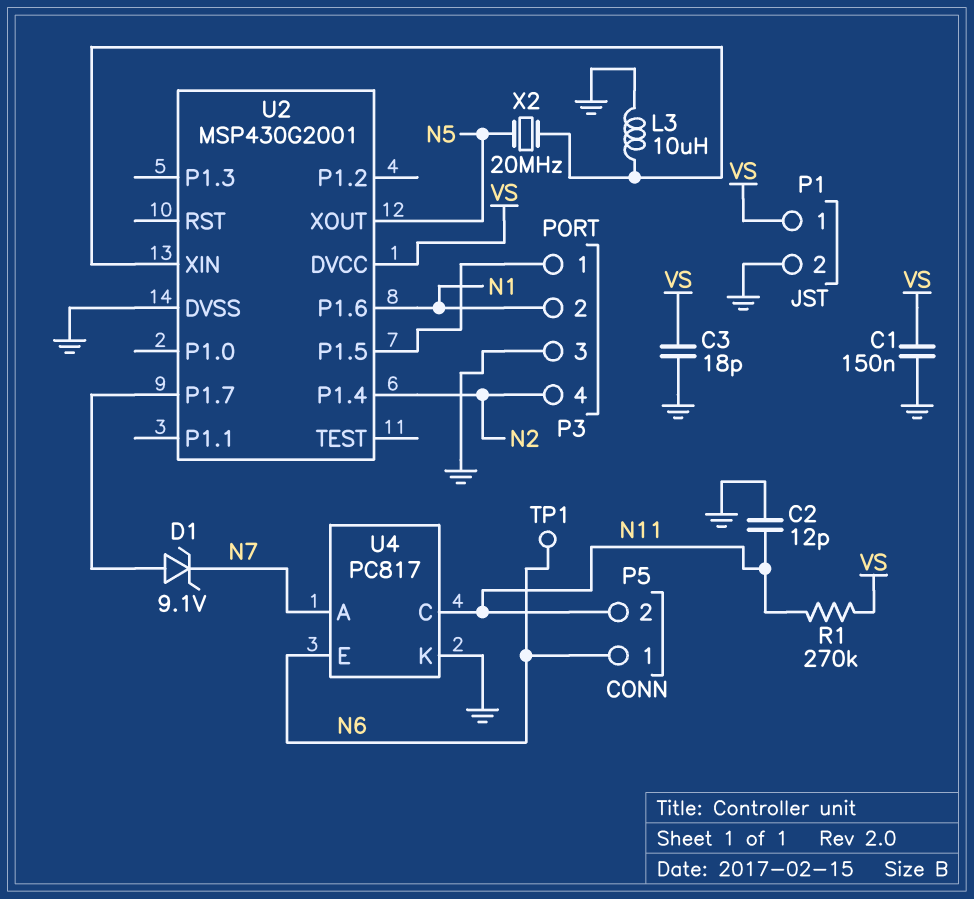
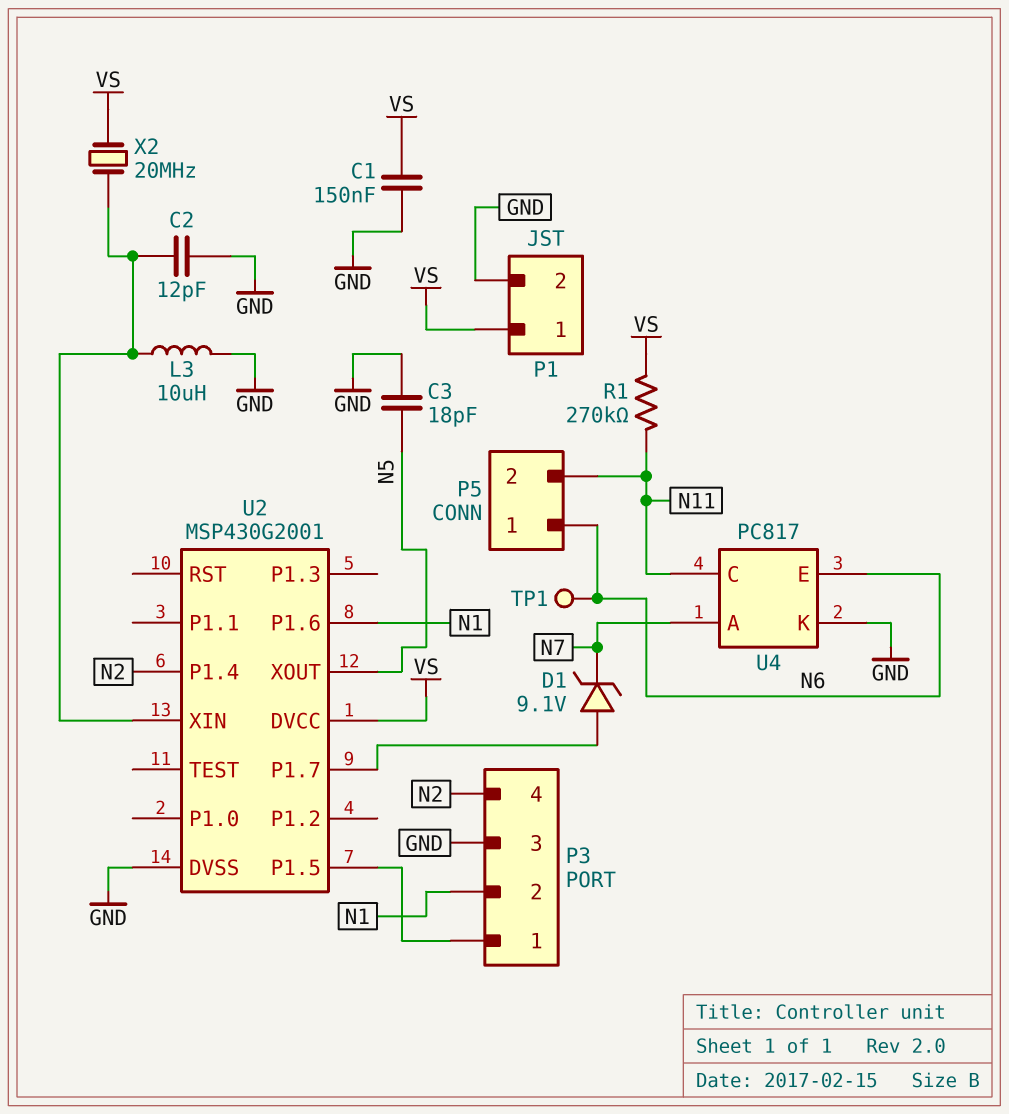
C2: 12pF (GND, N11) -> 12pF (GND, U2/XIN)
C3: 18pF (GND, VS) -> 18pF (GND, N5)
X2: 20MHz (N5, U2/XIN) -> 20MHz (U2/XIN, VS)

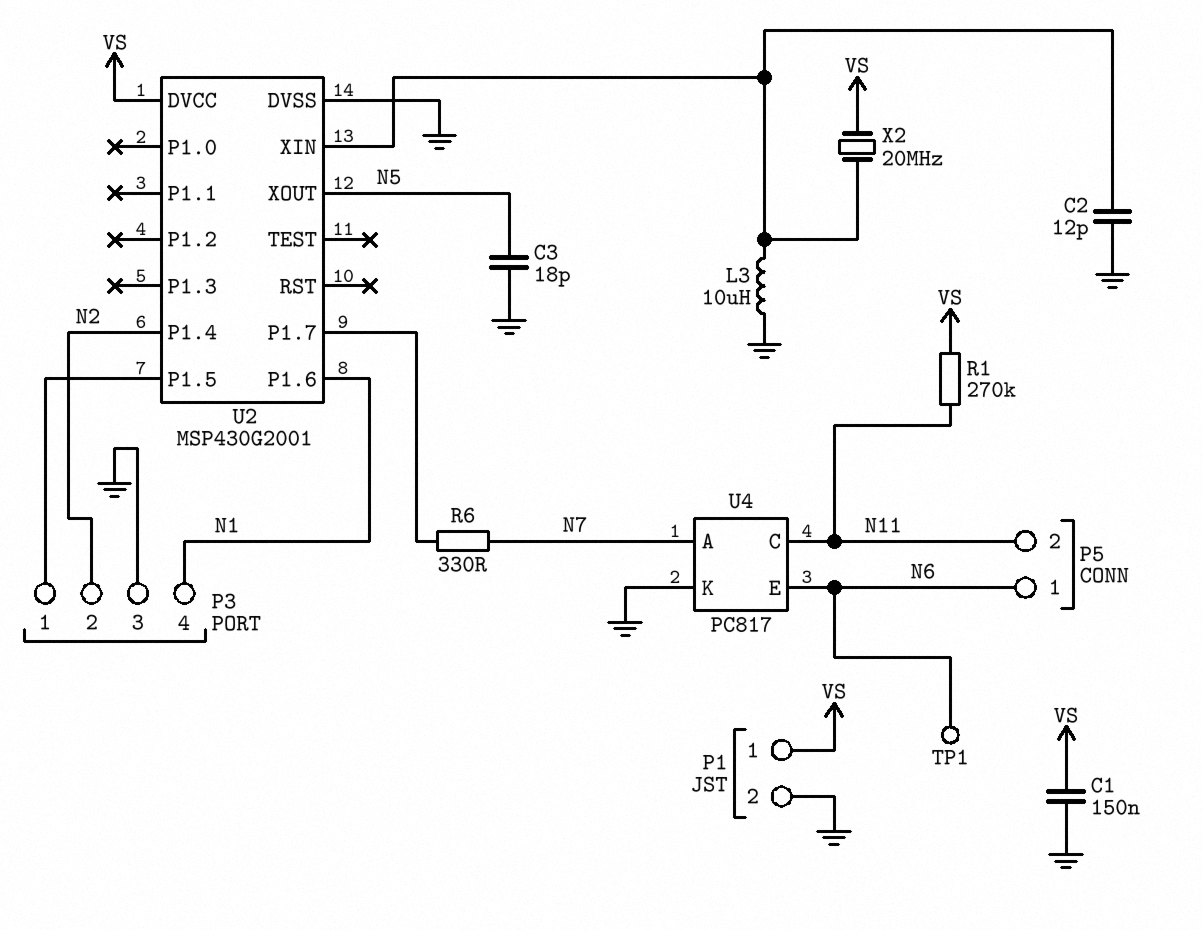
D1: zener 9.1V (A U2/P1.7, K N7) -> none
P3 pin 2: N1 -> N2
P3 pin 4: N2 -> N1
R6: none -> 330 (N7, U2/P1.7)

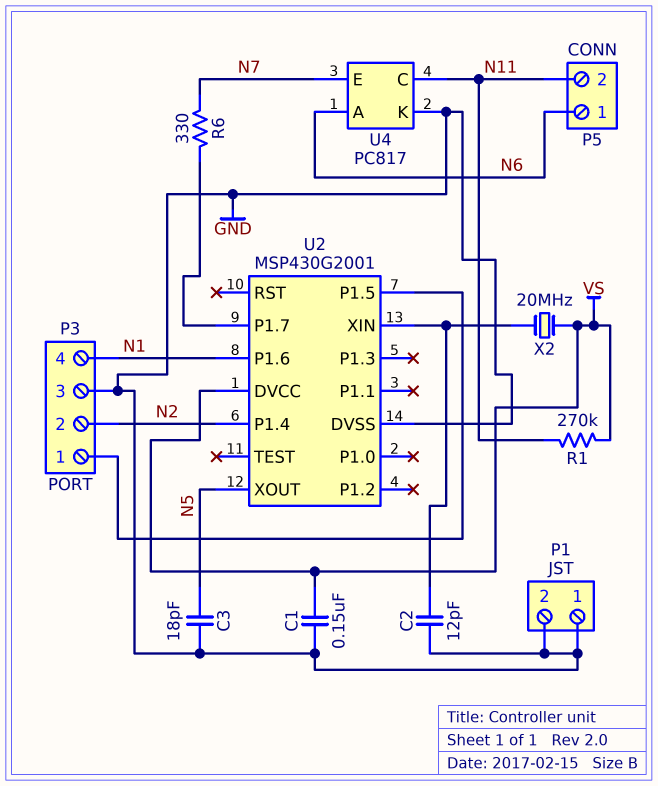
L3: 10uH (GND, U2/XIN) -> none
P1 pin 1: VS -> GND
TP1: test point (N6) -> none
U4 pin A: N7 -> N6
U4 pin E: N6 -> N7

